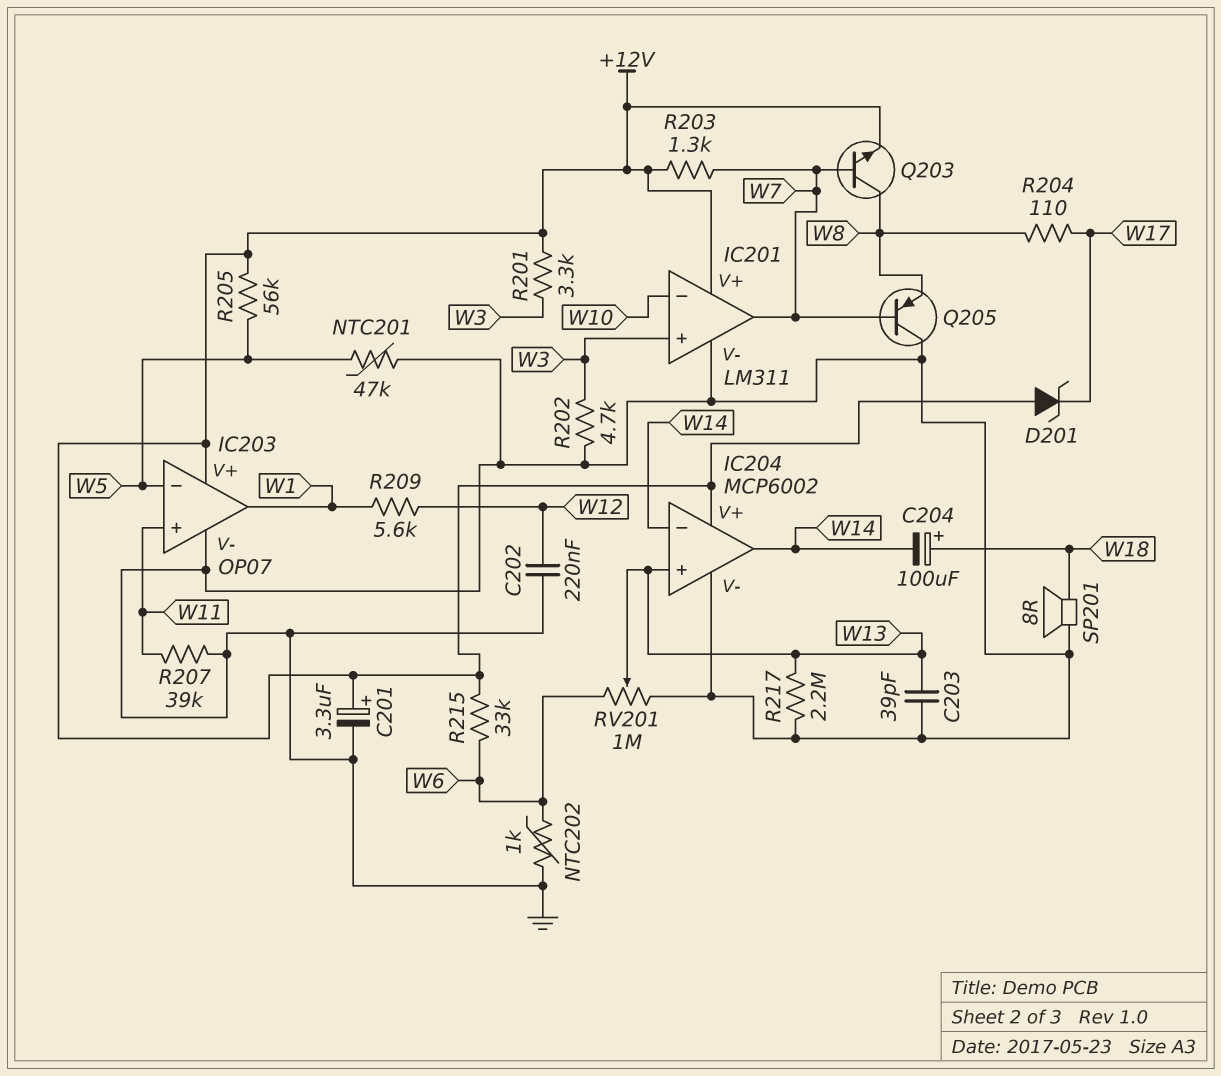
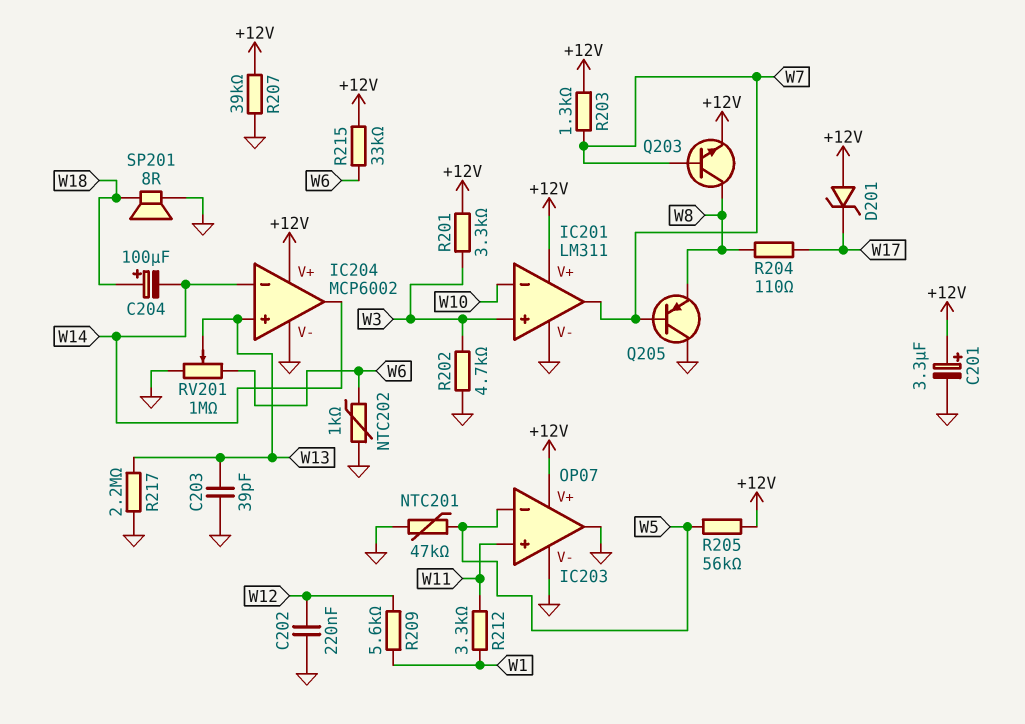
IC203 pin out: W1 -> GND
R207: 39k (GND, W11) -> 39k (+12V, GND)
R212: none -> 3.3k (W1, W11)

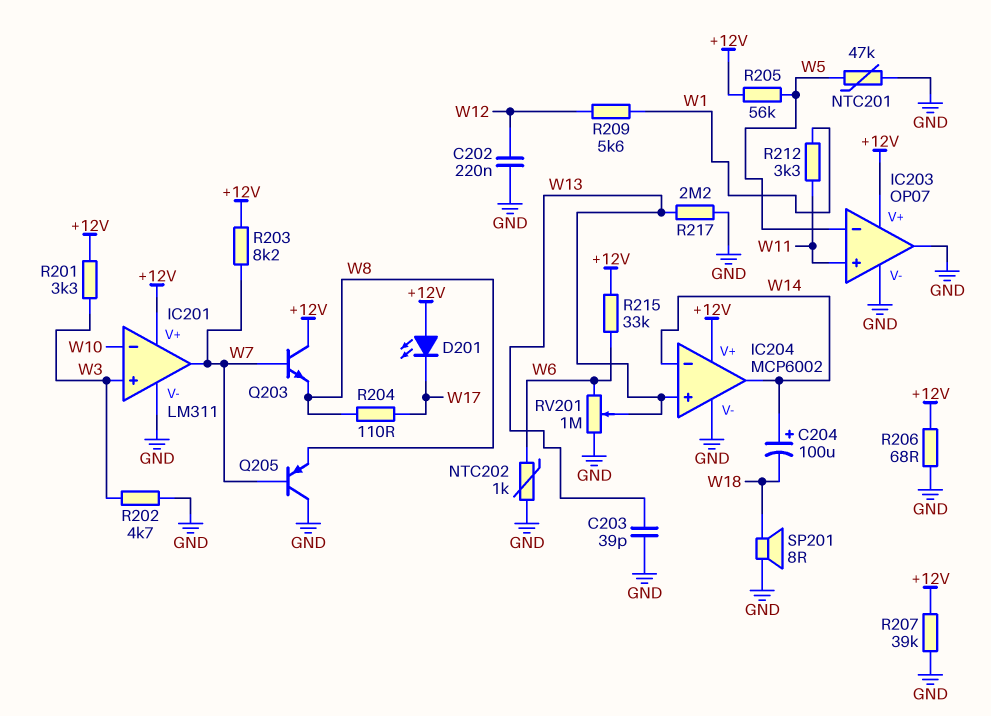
C201: 3.3uF (plus +12V, minus GND) -> none
C204: 100uF (plus W18, minus W14) -> 100uF (plus W14, minus W18)
D201: zener (A +12V, K W17) -> LED (A +12V, K W17)
Q203: NPN (B W7, C W8, E +12V) -> NPN (B W7, C +12V, E W8)
R203: 1.3k (+12V, W7) -> 8.2k (+12V, W7)
R206: none -> 68 (+12V, GND)

